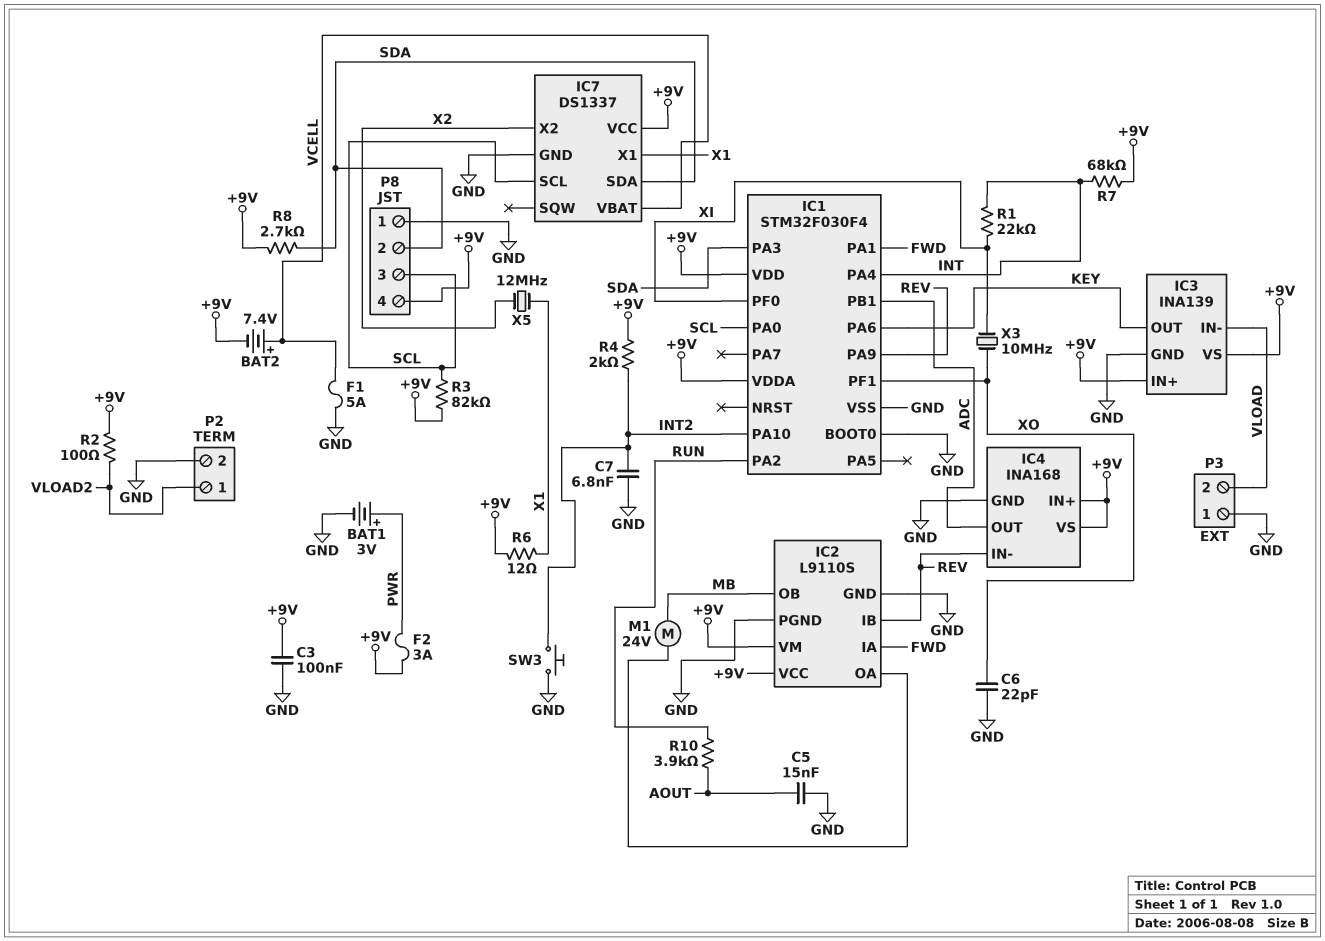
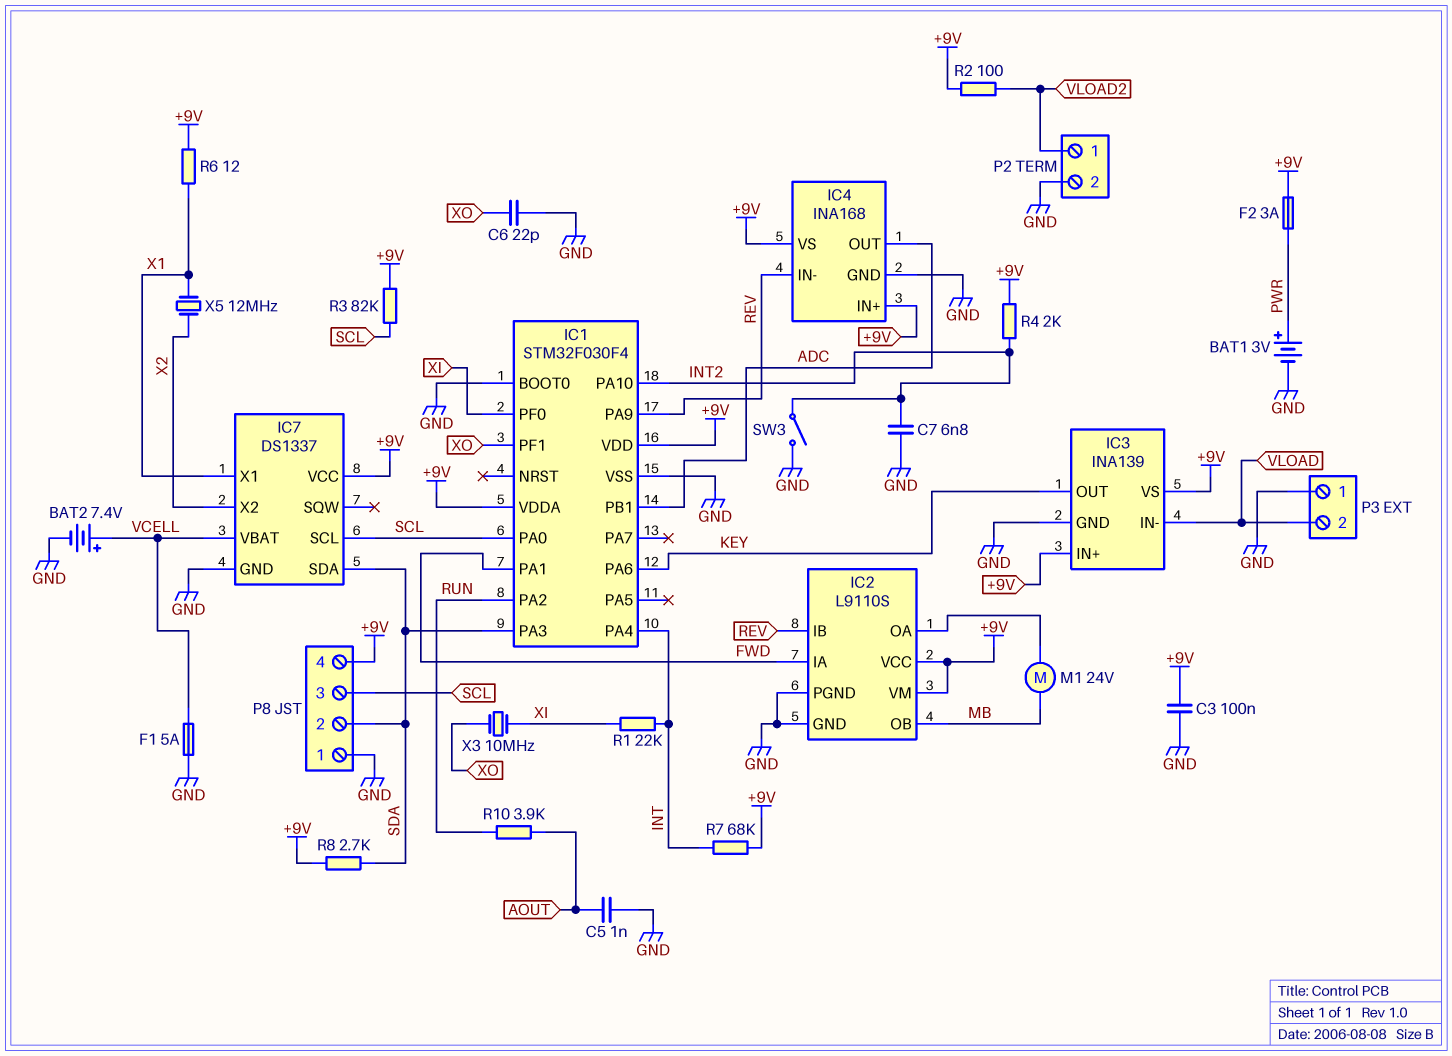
BAT2: 7.4V (plus VCELL, minus +9V) -> 7.4V (plus VCELL, minus GND)
C5: 15nF (AOUT, GND) -> 1nF (AOUT, GND)
SW3: button (GND, INT2) -> switch (GND, INT2)

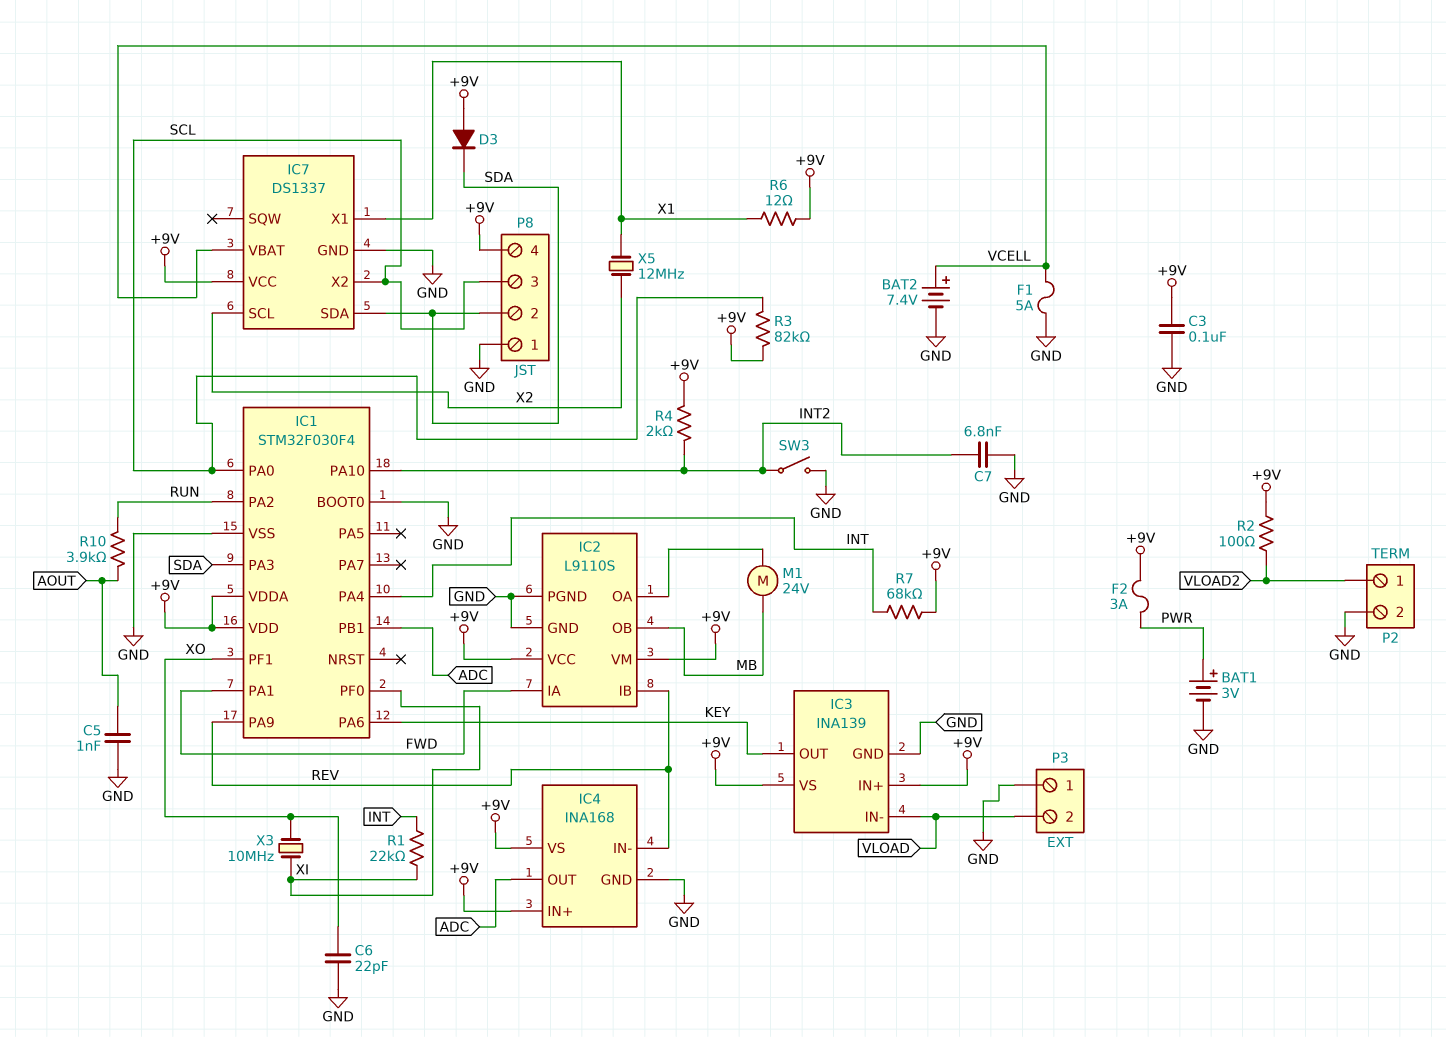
D3: none -> diode (A +9V, K SDA)
IC7 pin SCL: SCL -> X2
IC7 pin X2: X2 -> SCL
R8: 2.7k (+9V, SDA) -> none

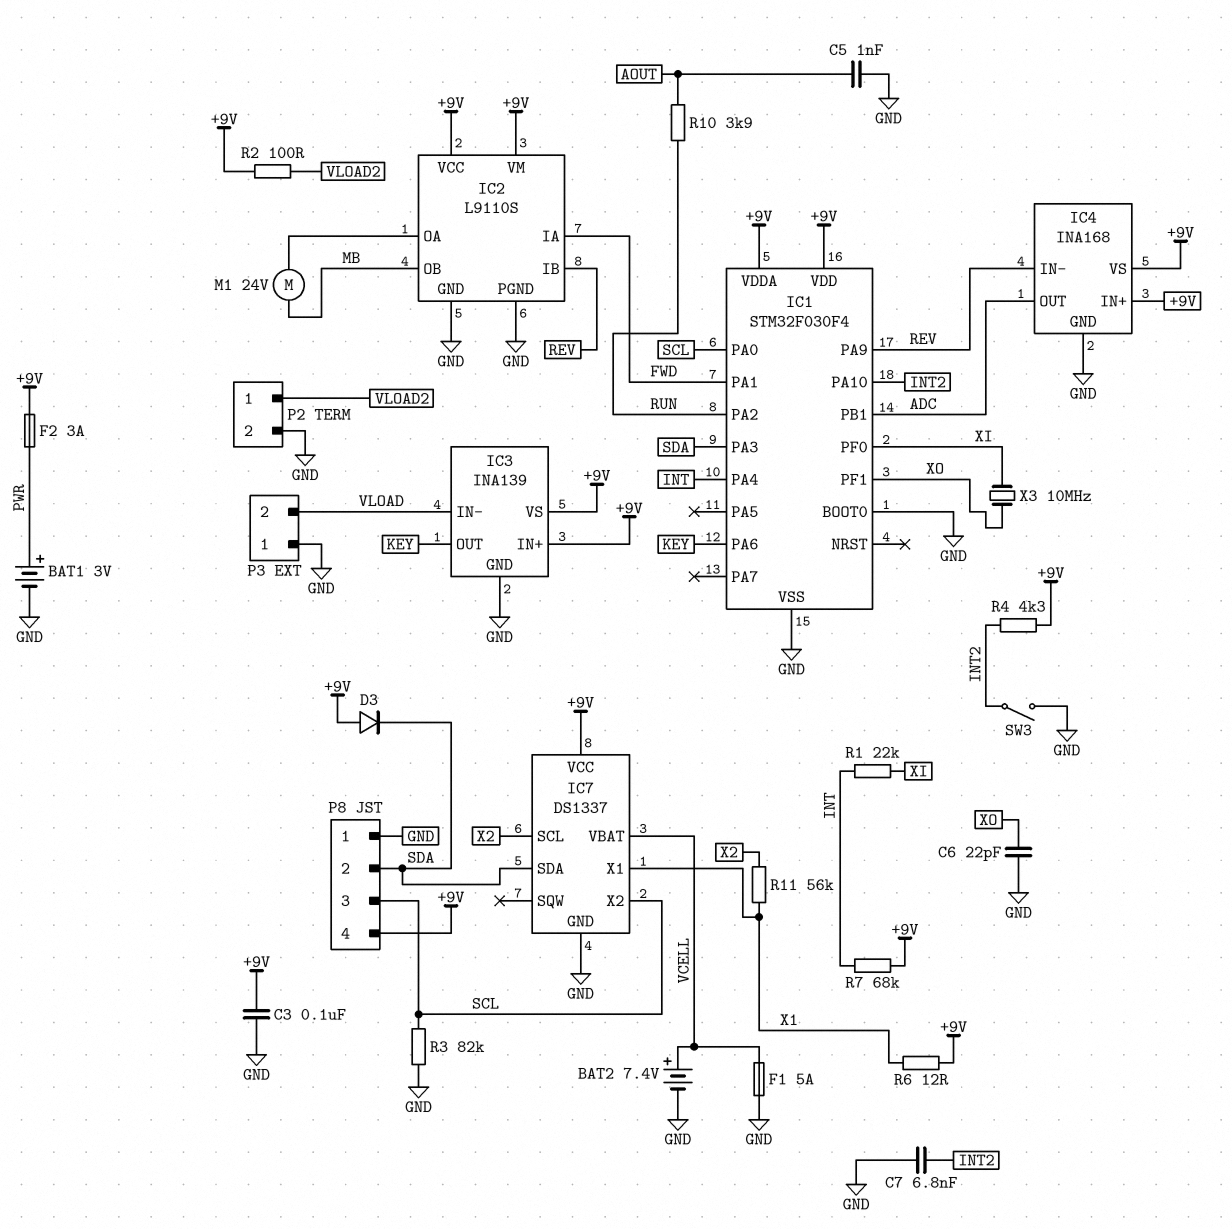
R3: 82k (+9V, SCL) -> 82k (GND, SCL)
R4: 2k (+9V, INT2) -> 4.3k (+9V, INT2)
R11: none -> 56k (X1, X2)
X5: 12MHz (X1, X2) -> none

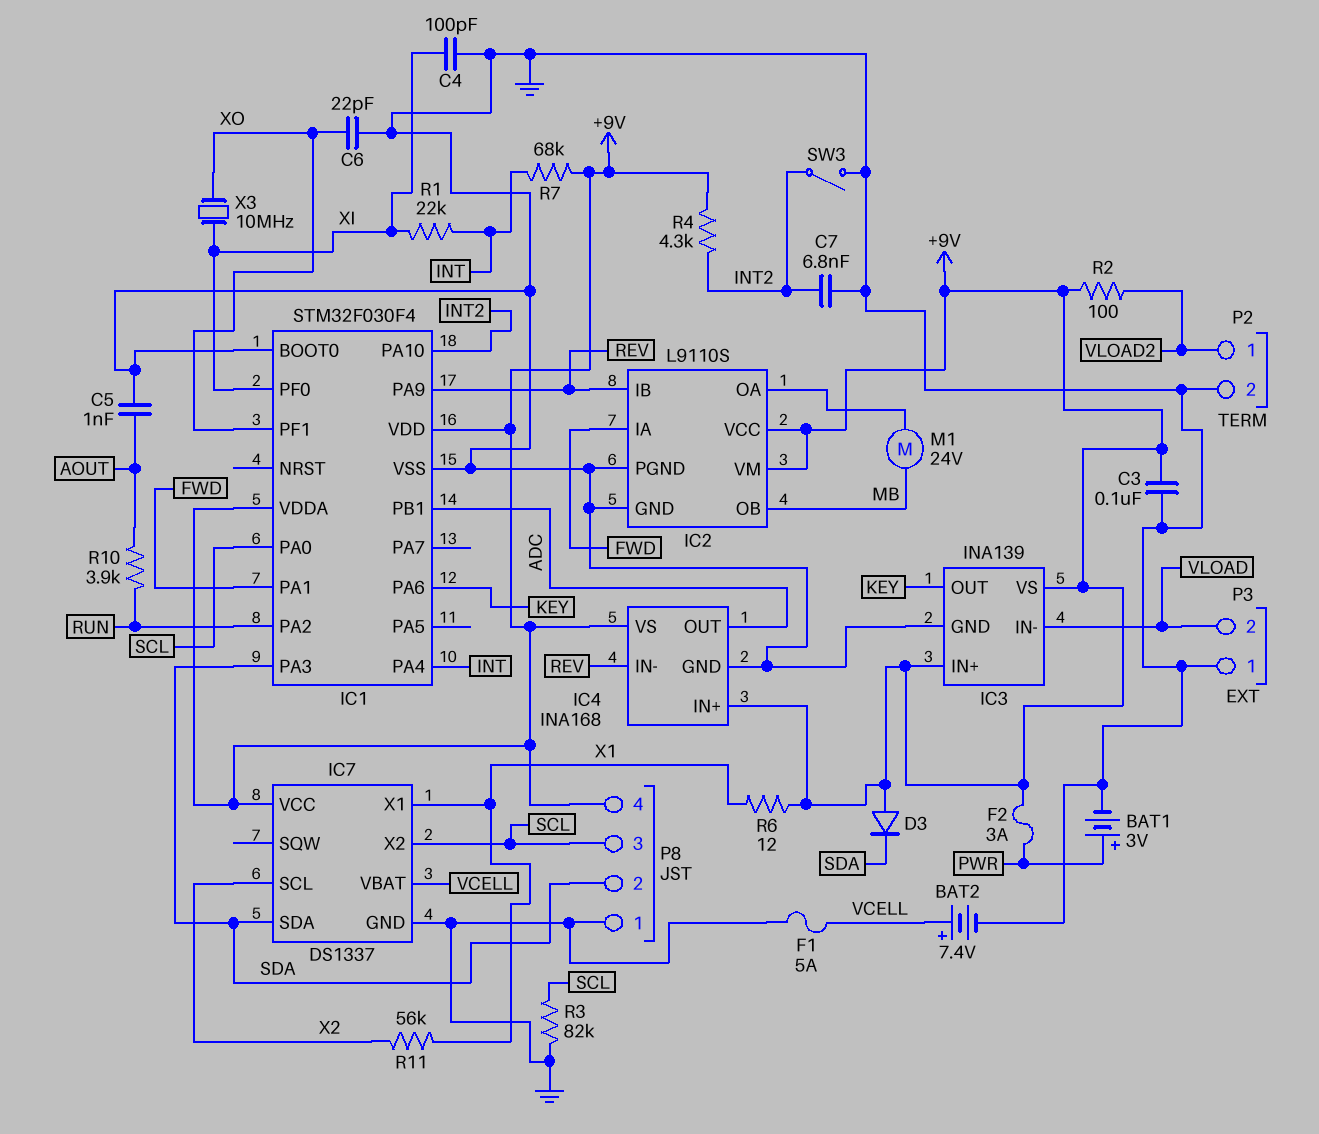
C4: none -> 100pF (GND, XI)

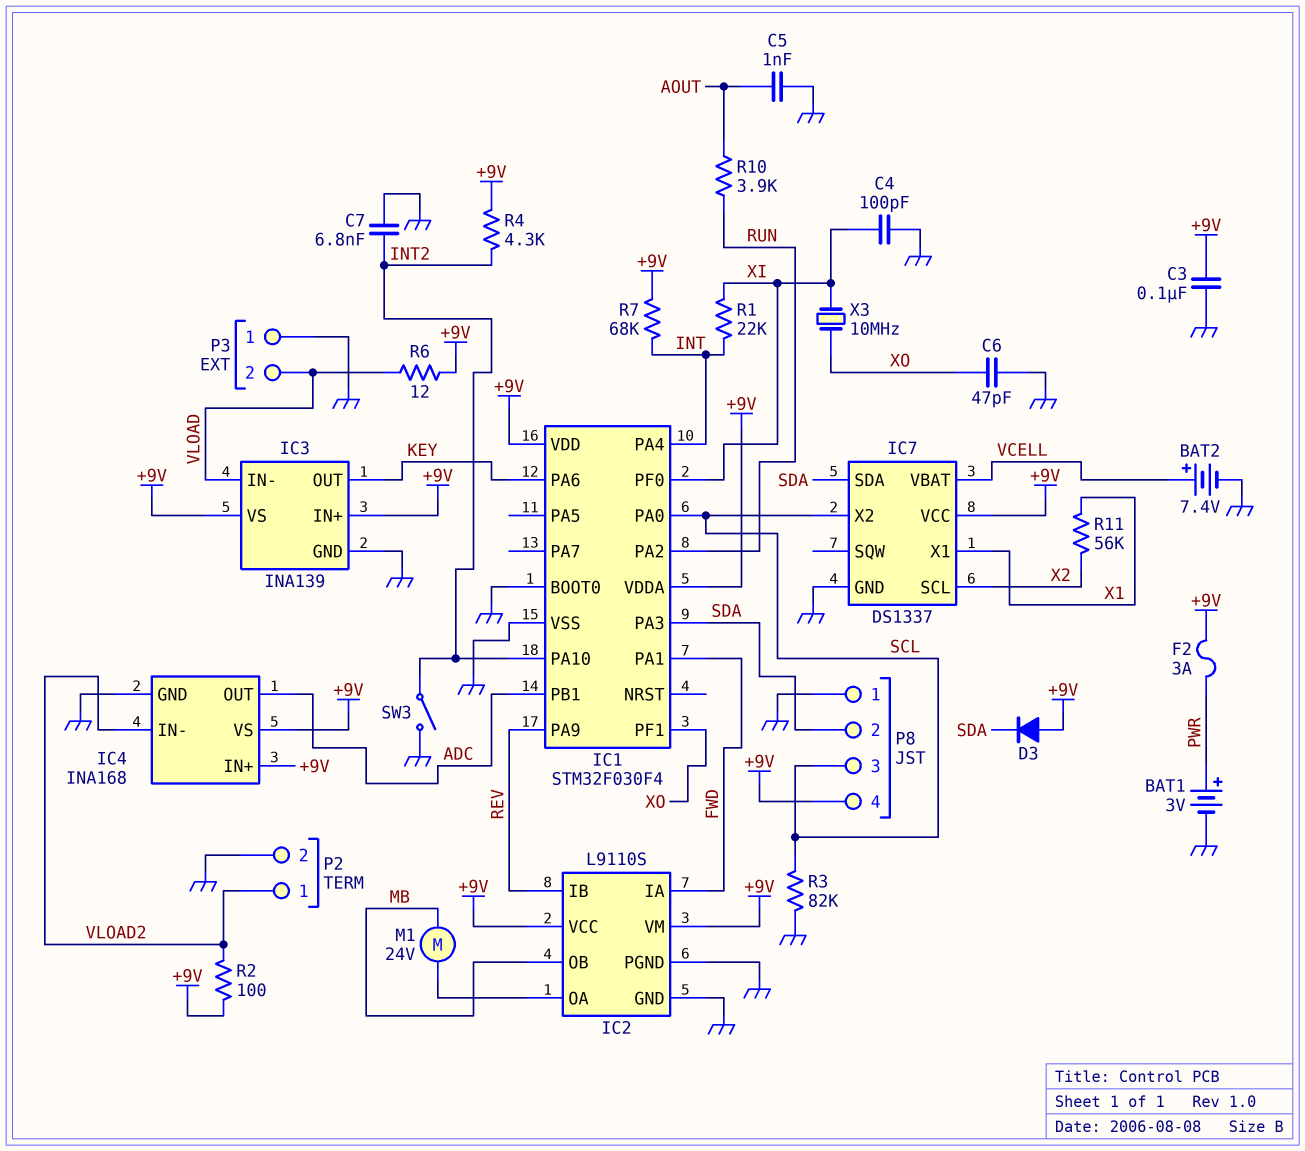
C6: 22pF (GND, XO) -> 47pF (GND, XO)
F1: 5A (GND, VCELL) -> none
IC4 pin IN-: REV -> VLOAD2
R6: 12 (+9V, X1) -> 12 (+9V, VLOAD)

